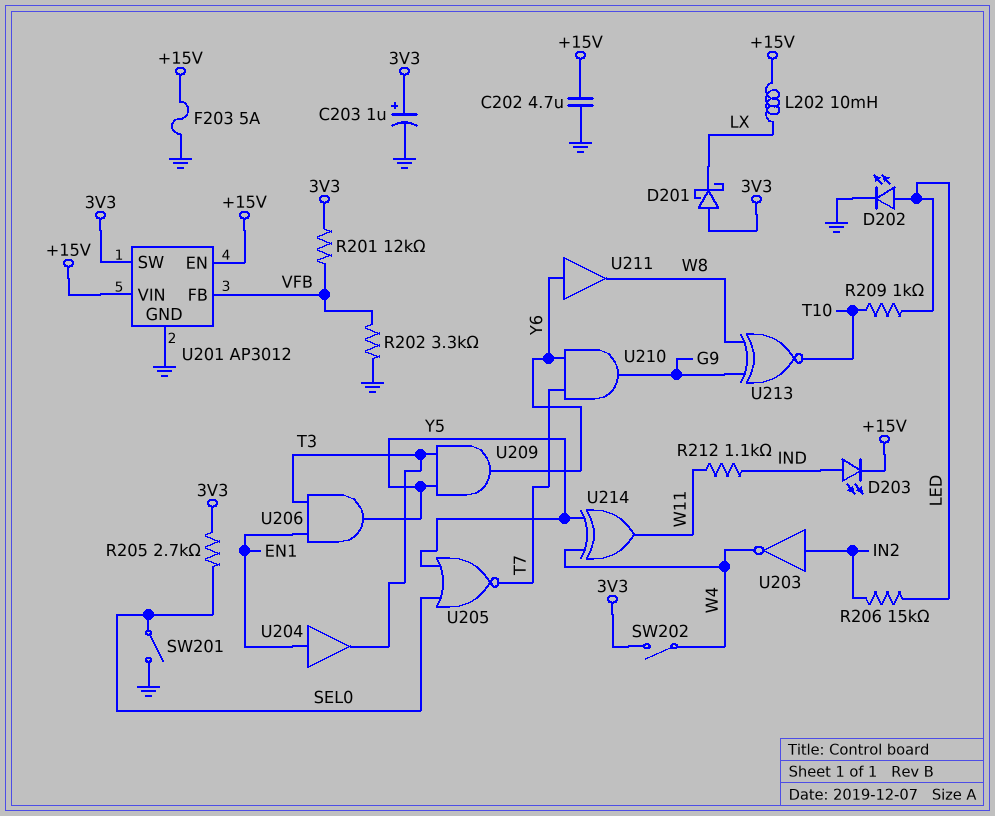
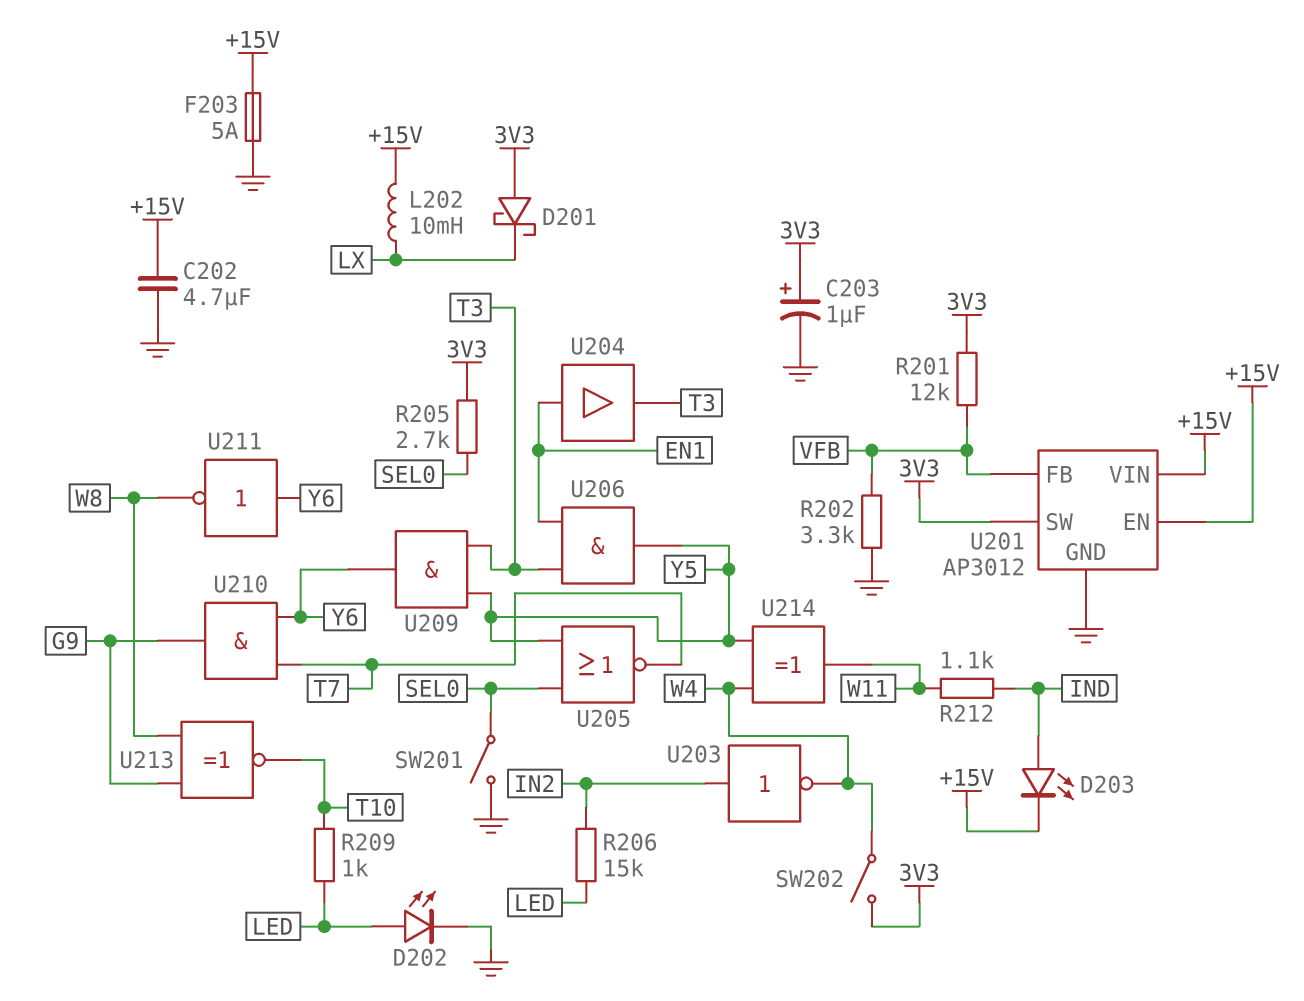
U211: buffer (in Y6, out W8) -> NOT (in Y6, out W8)

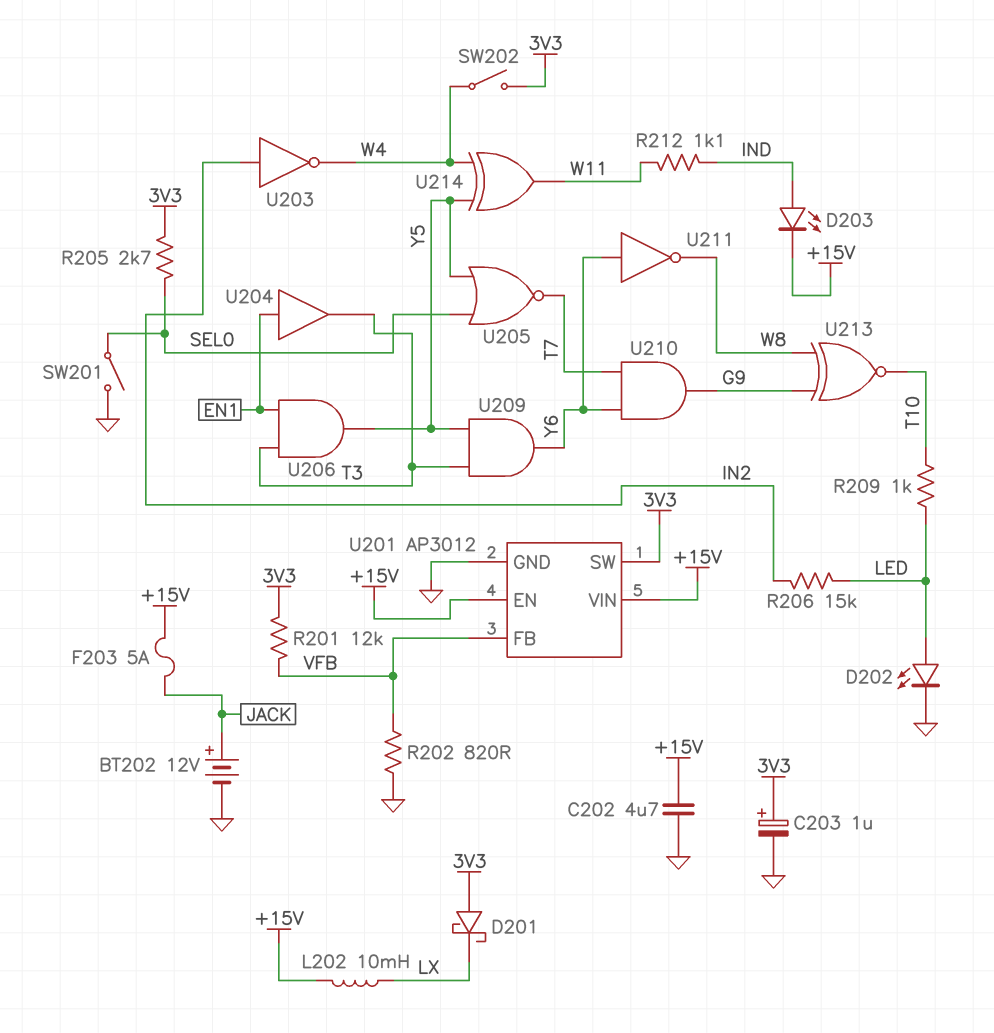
BT202: none -> 12V (plus JACK, minus GND)
F203: 5A (+15V, GND) -> 5A (+15V, JACK)
R202: 3.3k (GND, VFB) -> 820 (GND, VFB)

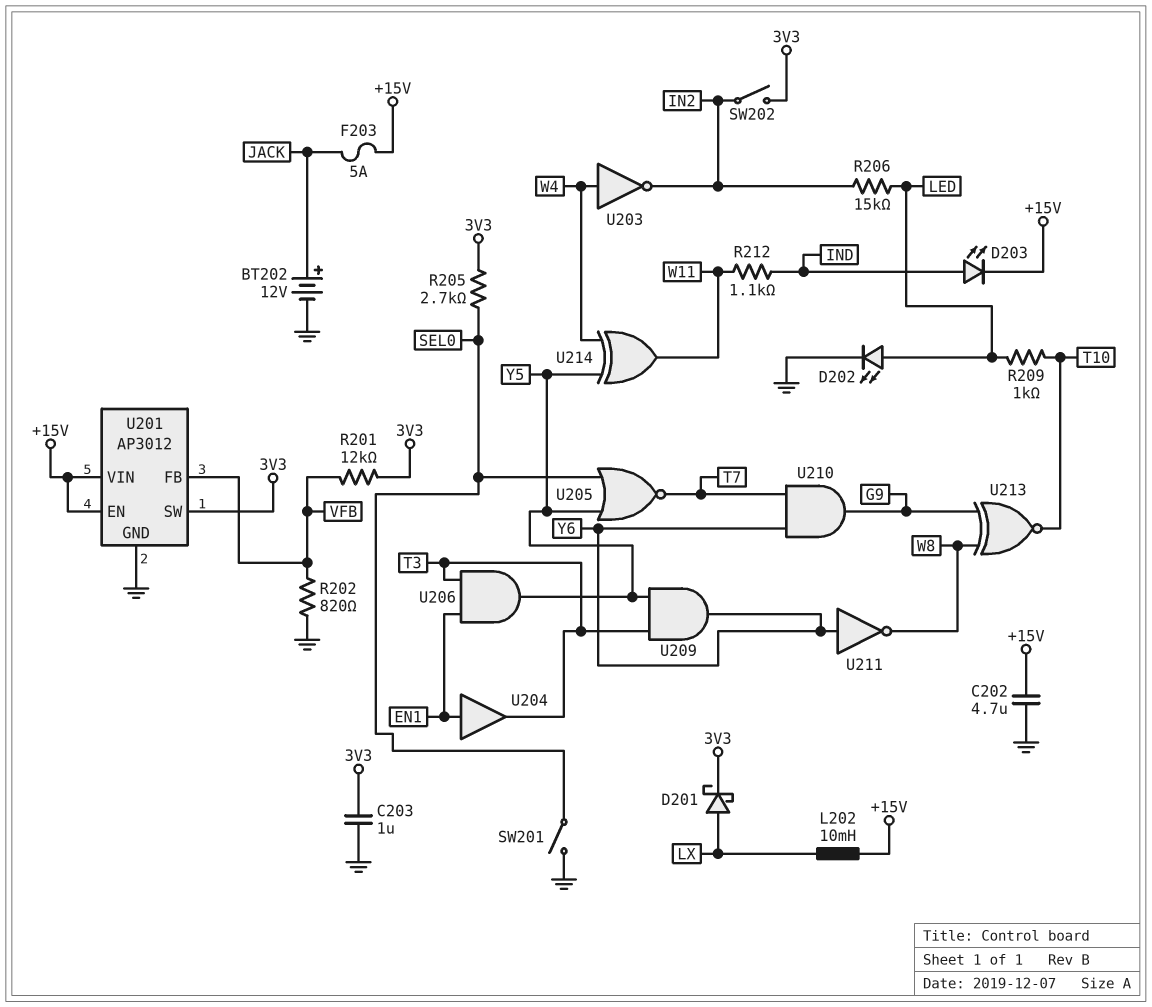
C203: 1uF (plus 3V3, minus GND) -> 1uF (3V3, GND)
D201: schottky (A 3V3, K LX) -> schottky (A LX, K 3V3)
SW202: switch (3V3, W4) -> switch (3V3, IN2)
U203: NOT (in IN2, out W4) -> NOT (in W4, out IN2)

